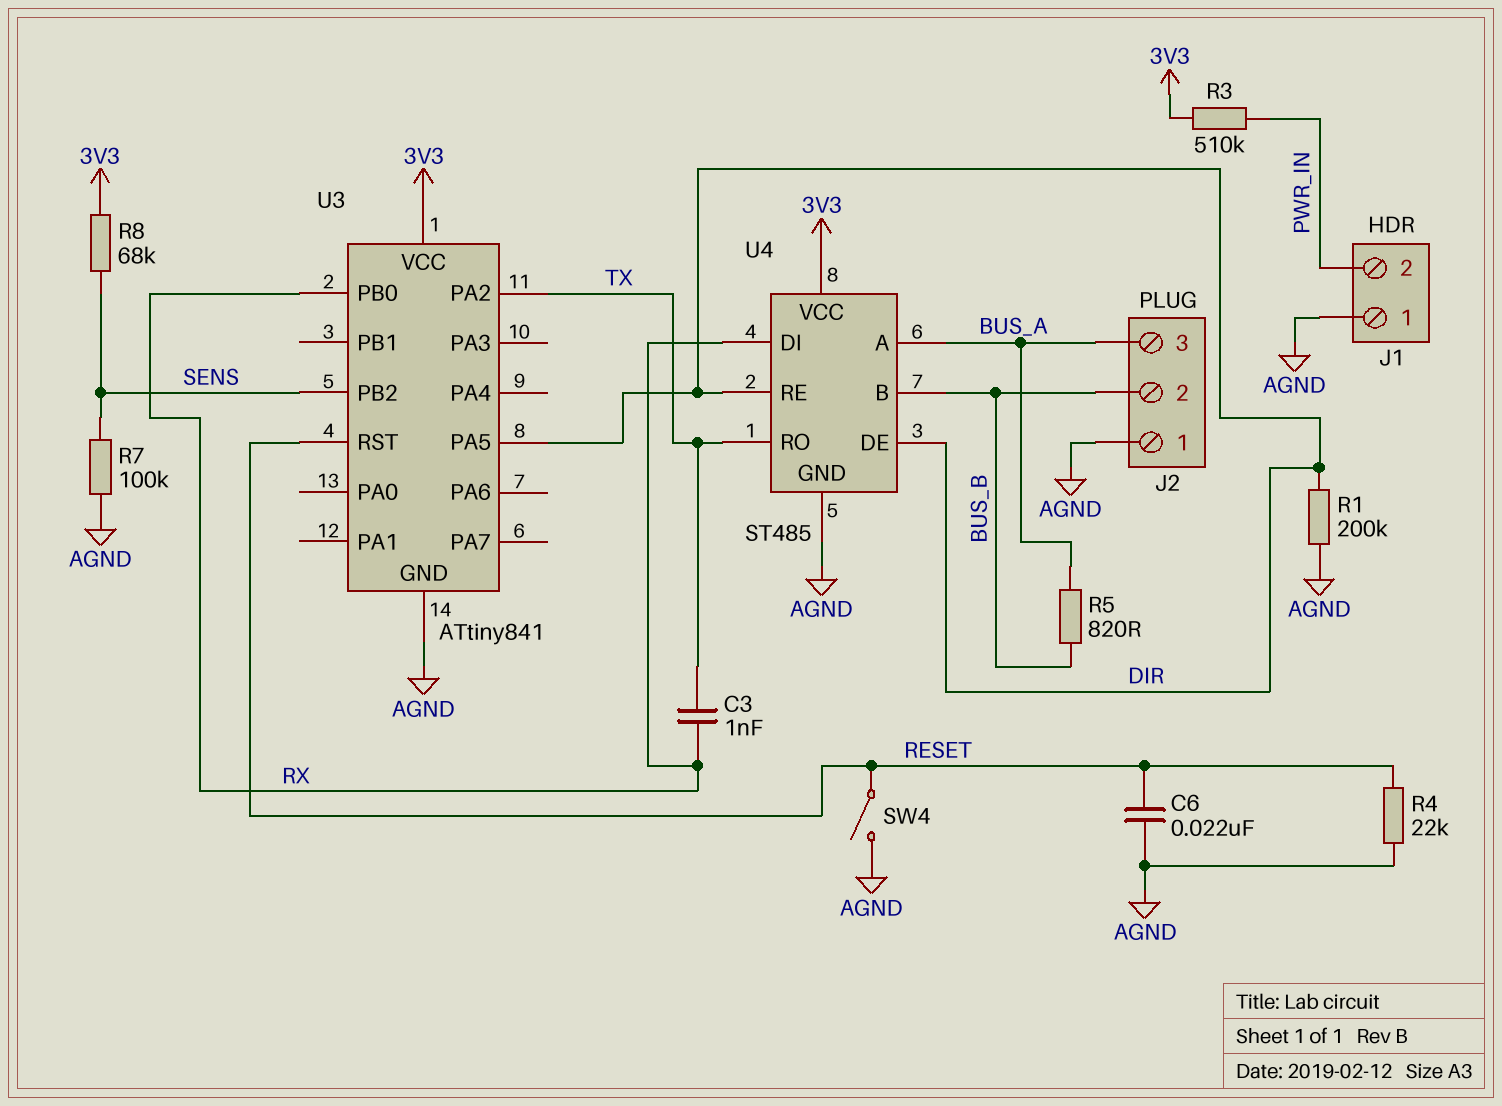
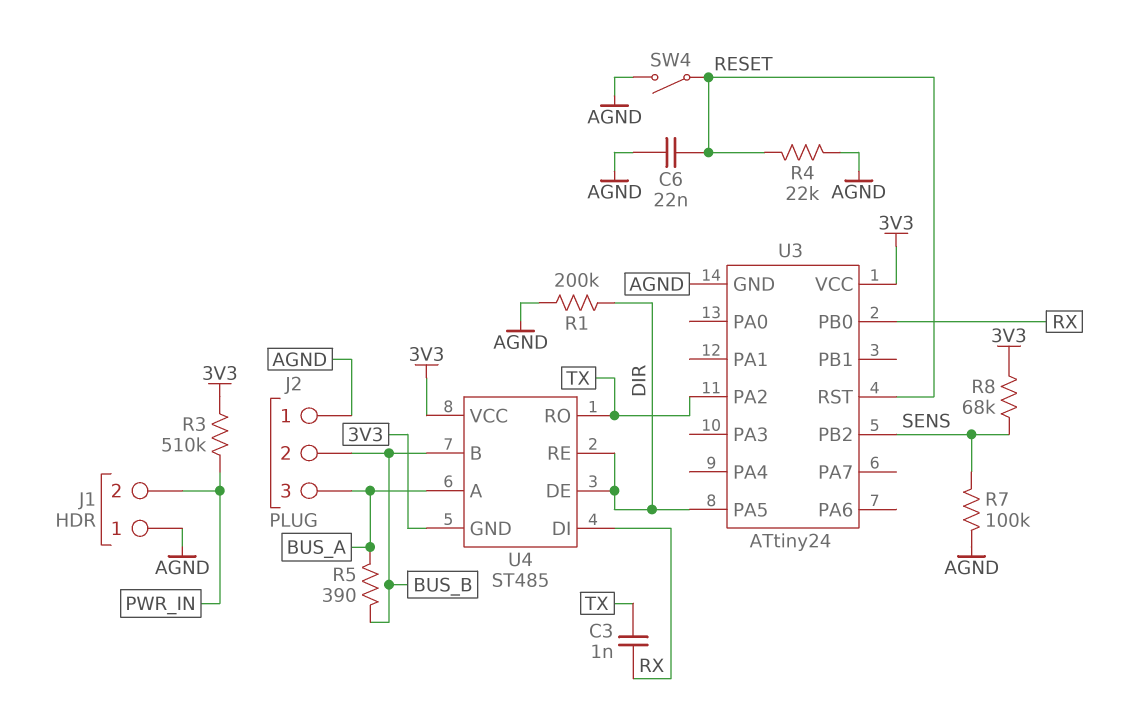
R5: 820 (BUS_A, BUS_B) -> 390 (BUS_A, BUS_B)
U3: ATtiny841 -> ATtiny24
U4 pin GND: AGND -> 3V3

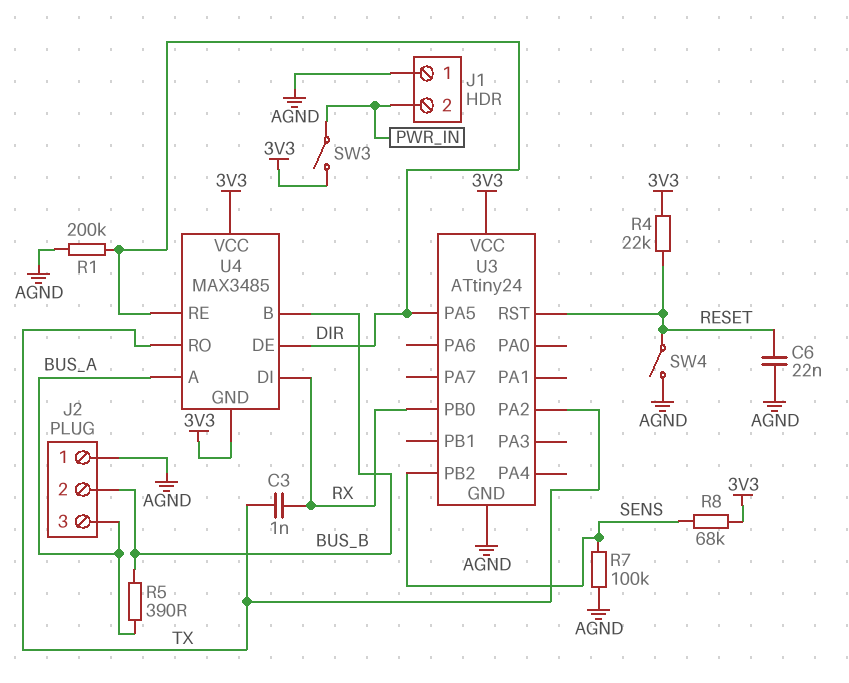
R3: 510k (3V3, PWR_IN) -> none
R4: 22k (AGND, RESET) -> 22k (3V3, RESET)
SW3: none -> switch (3V3, PWR_IN)
U4: ST485 -> MAX3485

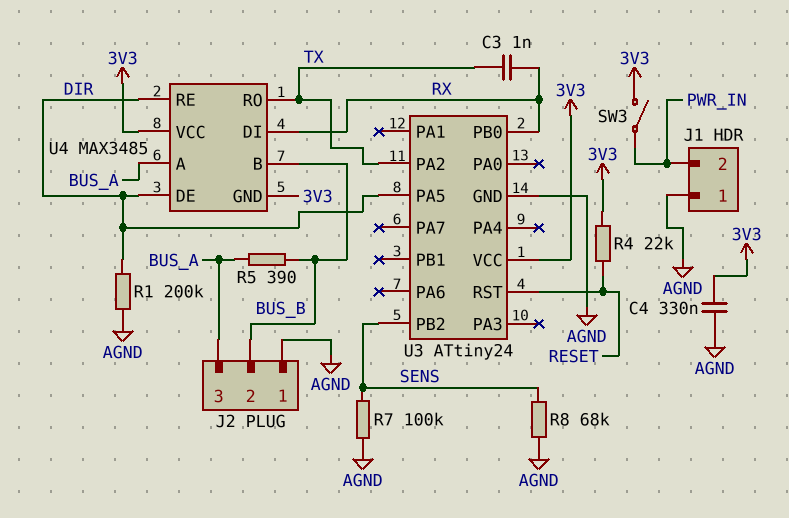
C4: none -> 330nF (3V3, AGND)
C6: 22nF (AGND, RESET) -> none
R8: 68k (3V3, SENS) -> 68k (AGND, SENS)
SW4: switch (AGND, RESET) -> none

